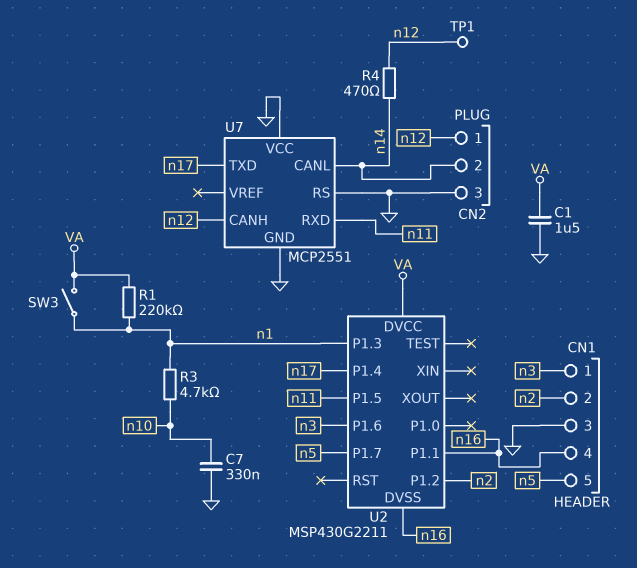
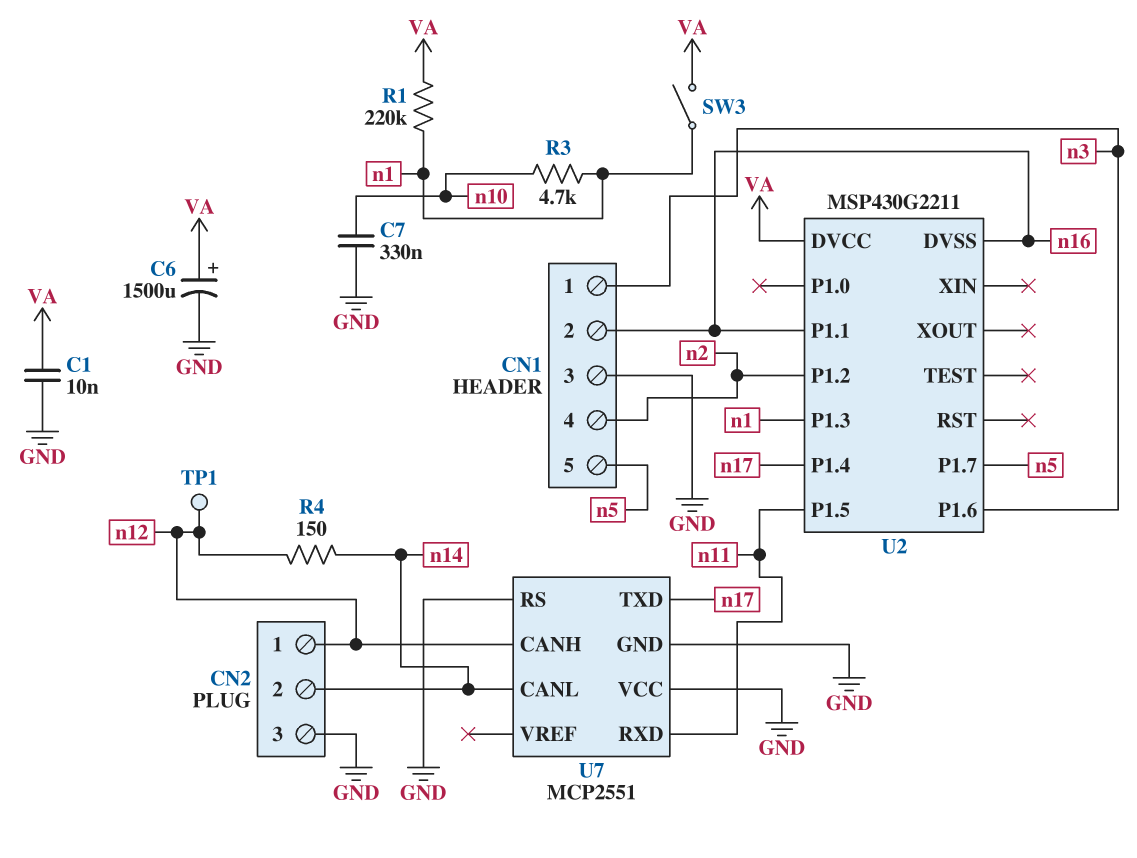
C1: 1.5uF (GND, VA) -> 10nF (GND, VA)
C6: none -> 1500uF (plus VA, minus GND)
CN1 pin 2: n2 -> n16
CN1 pin 4: n16 -> n2
R4: 470 (n12, n14) -> 150 (n12, n14)

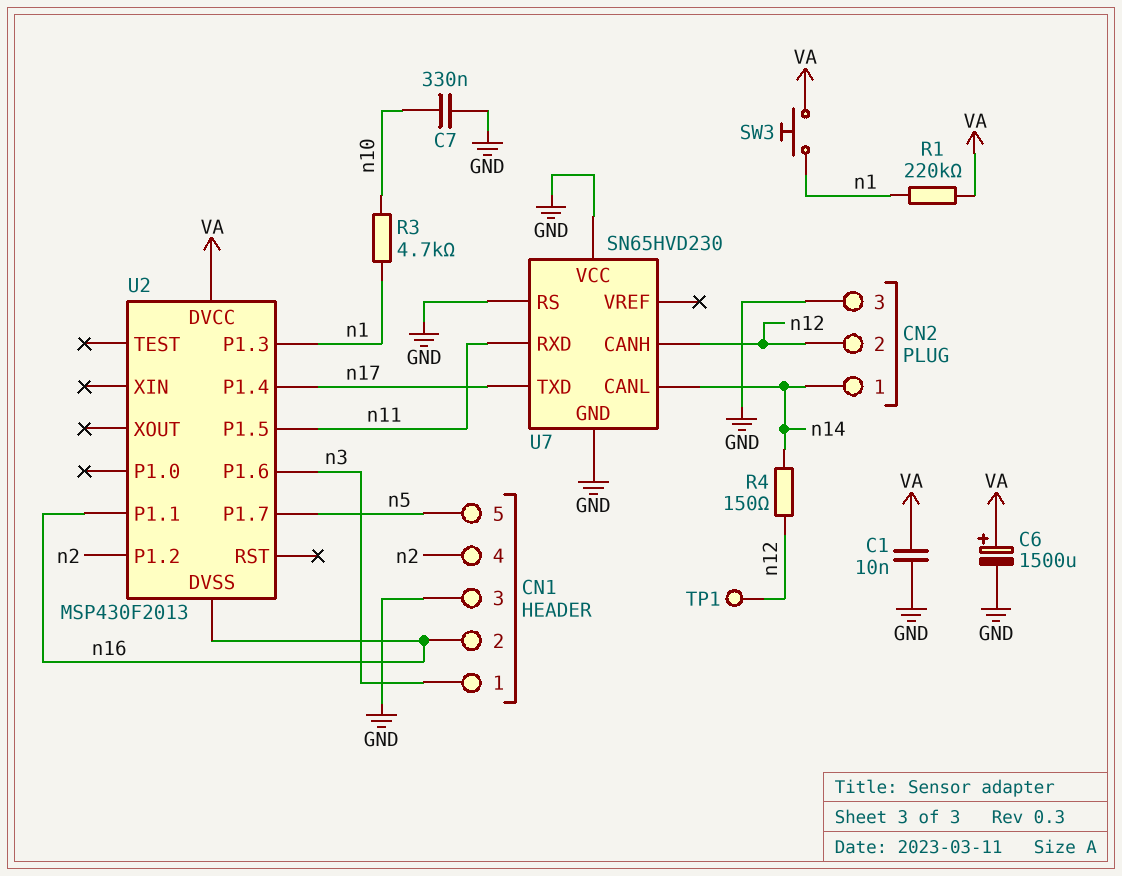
CN2 pin 1: n12 -> n14
CN2 pin 2: n14 -> n12
SW3: switch (VA, n1) -> button (VA, n1)
U2: MSP430G2211 -> MSP430F2013
U7: MCP2551 -> SN65HVD230

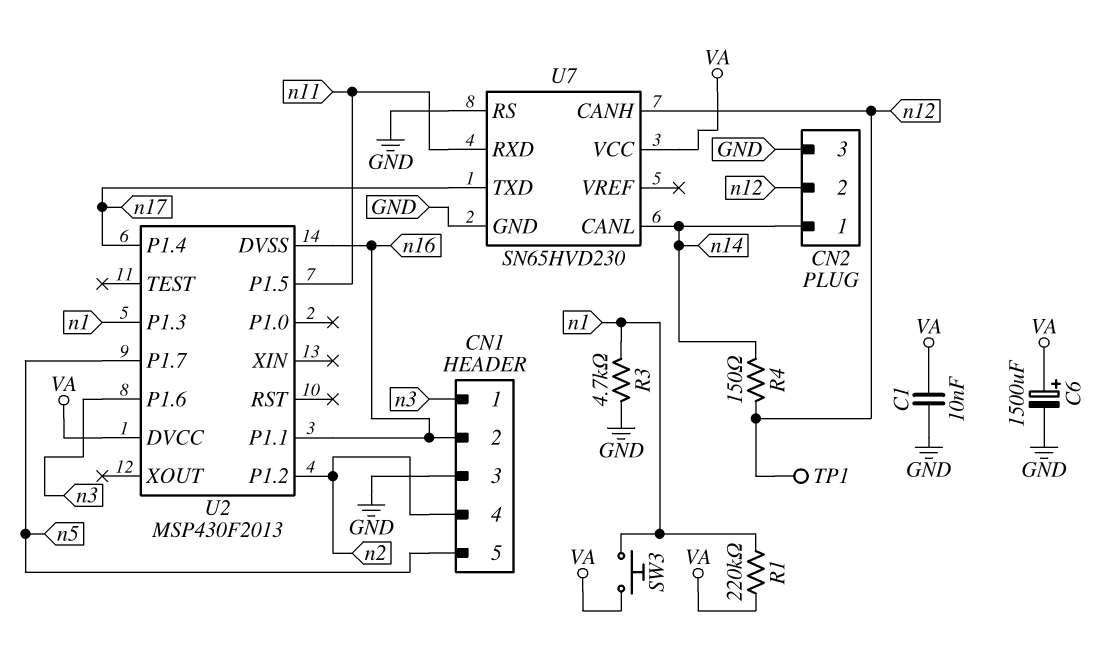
C7: 330nF (GND, n10) -> none
R3: 4.7k (n1, n10) -> 4.7k (GND, n1)
U7 pin VCC: GND -> VA

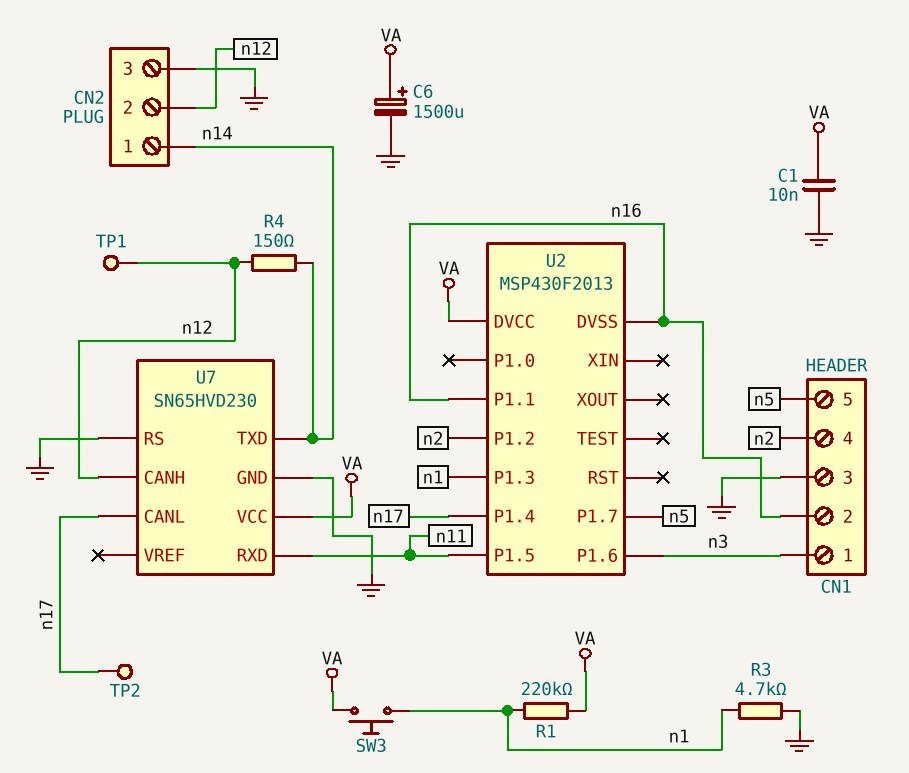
TP2: none -> test point (n17)
U7 pin CANL: n14 -> n17
U7 pin TXD: n17 -> n14

